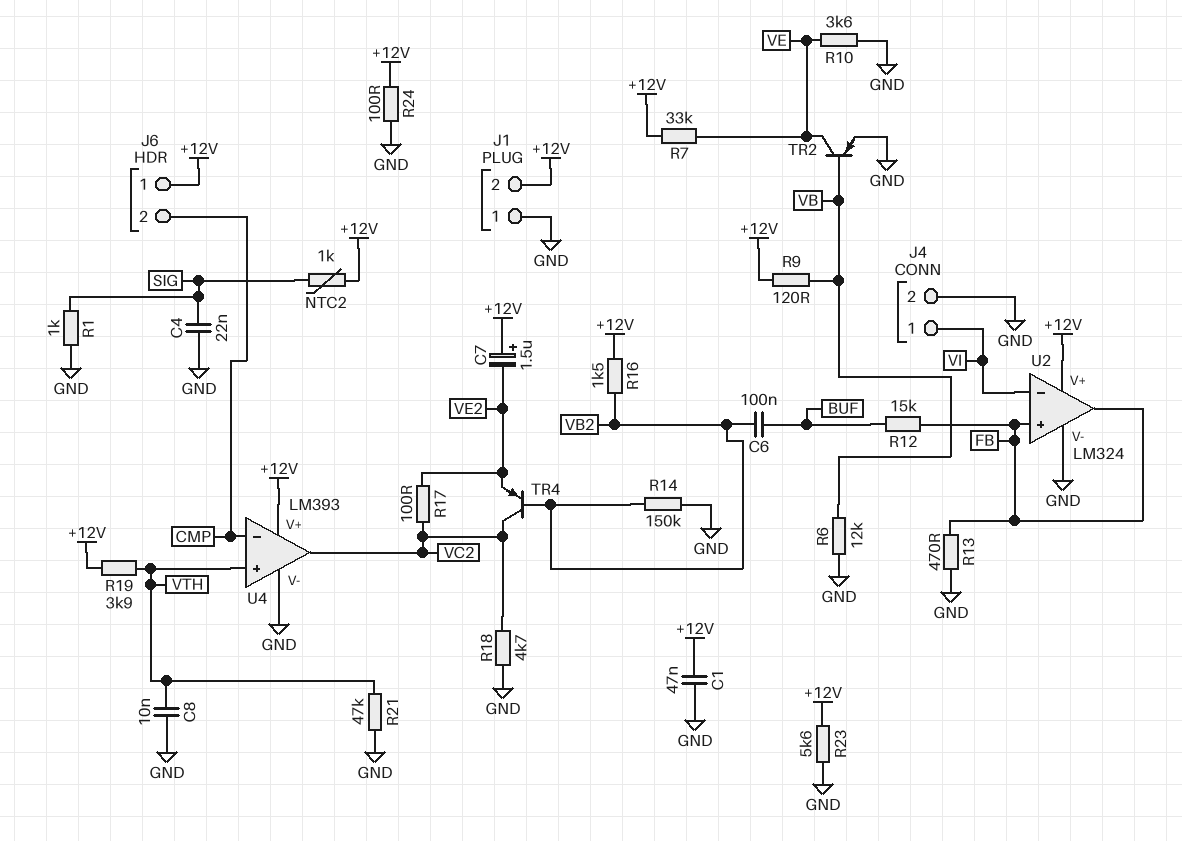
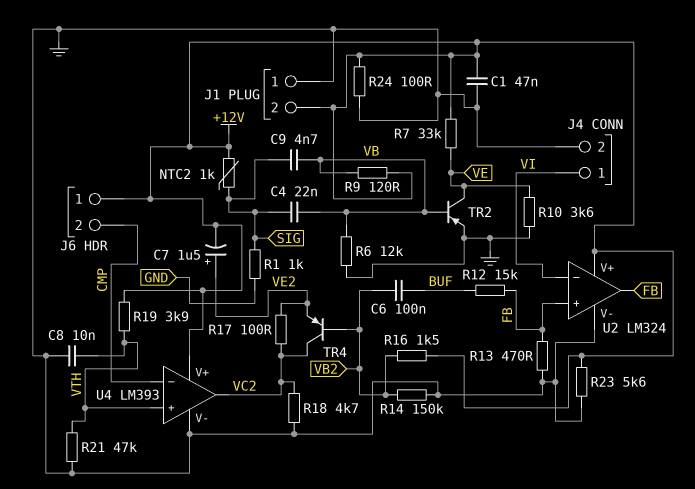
C4: 22nF (GND, SIG) -> 22nF (SIG, VB)
C7: 1.5uF (plus +12V, minus VE2) -> 1.5uF (plus VE2, minus +12V)
C9: none -> 4.7nF (SIG, VB)

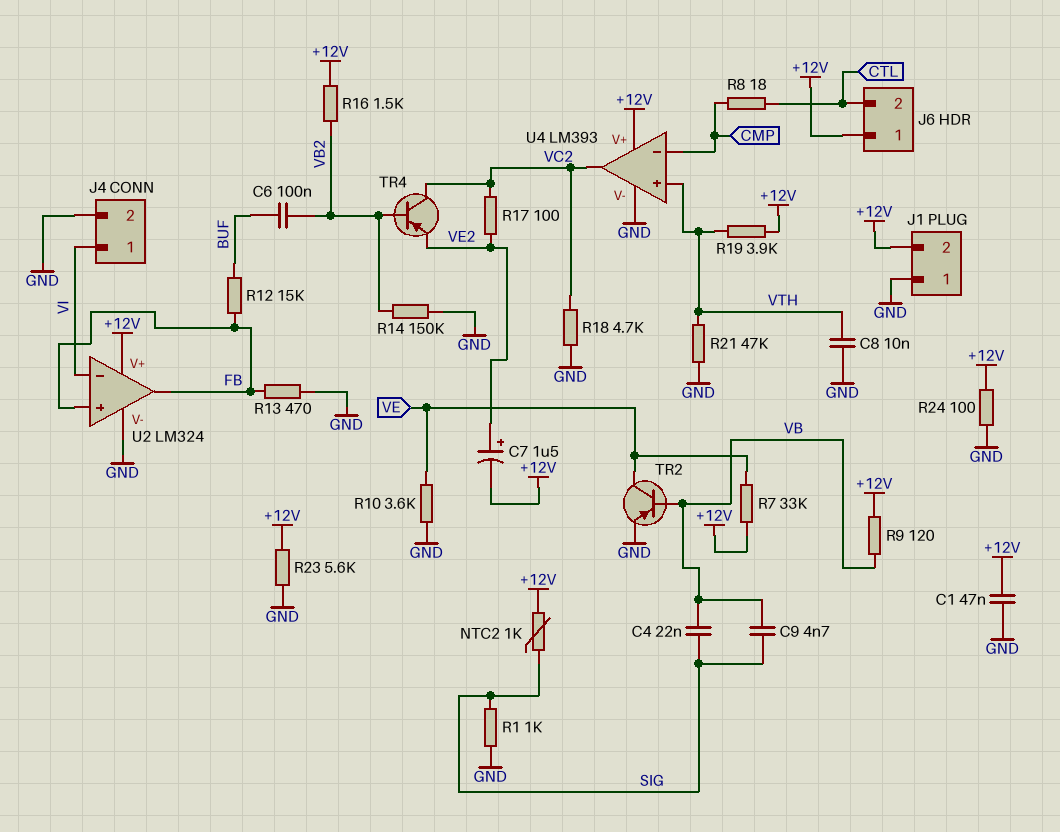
J6 pin 2: CMP -> CTL
R6: 12k (GND, VB) -> none
R8: none -> 18 (CMP, CTL)

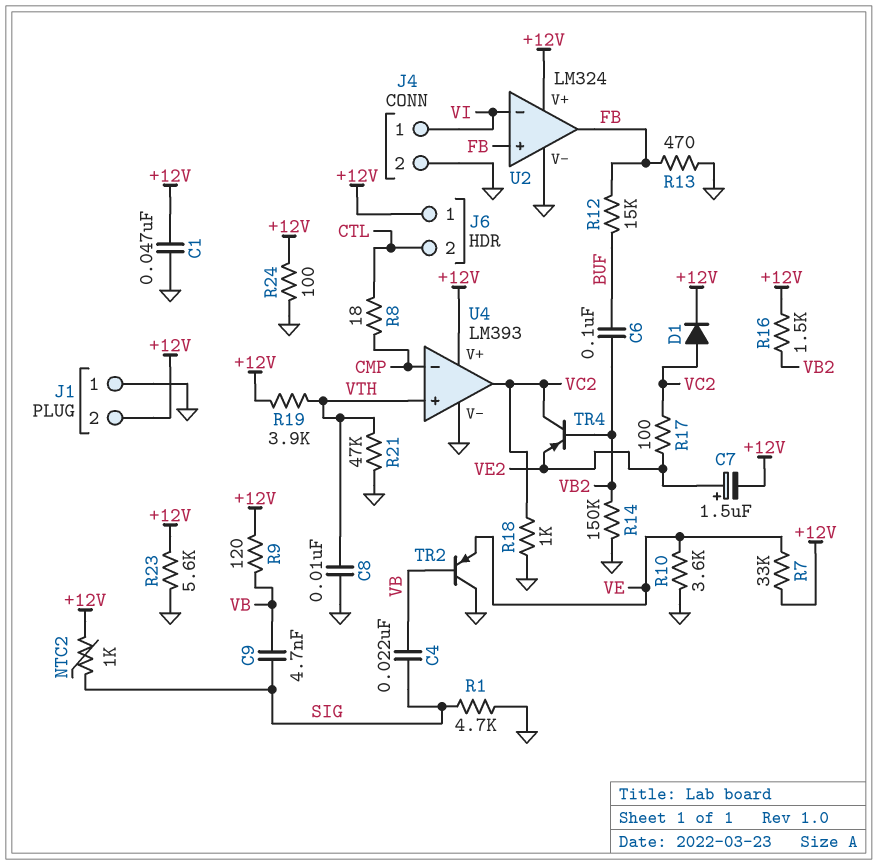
D1: none -> diode (A VC2, K +12V)
R1: 1k (GND, SIG) -> 4.7k (GND, SIG)
R18: 4.7k (GND, VC2) -> 1k (GND, VC2)
TR2: PNP (B VB, C VE, E GND) -> PNP (B VB, C GND, E VE)

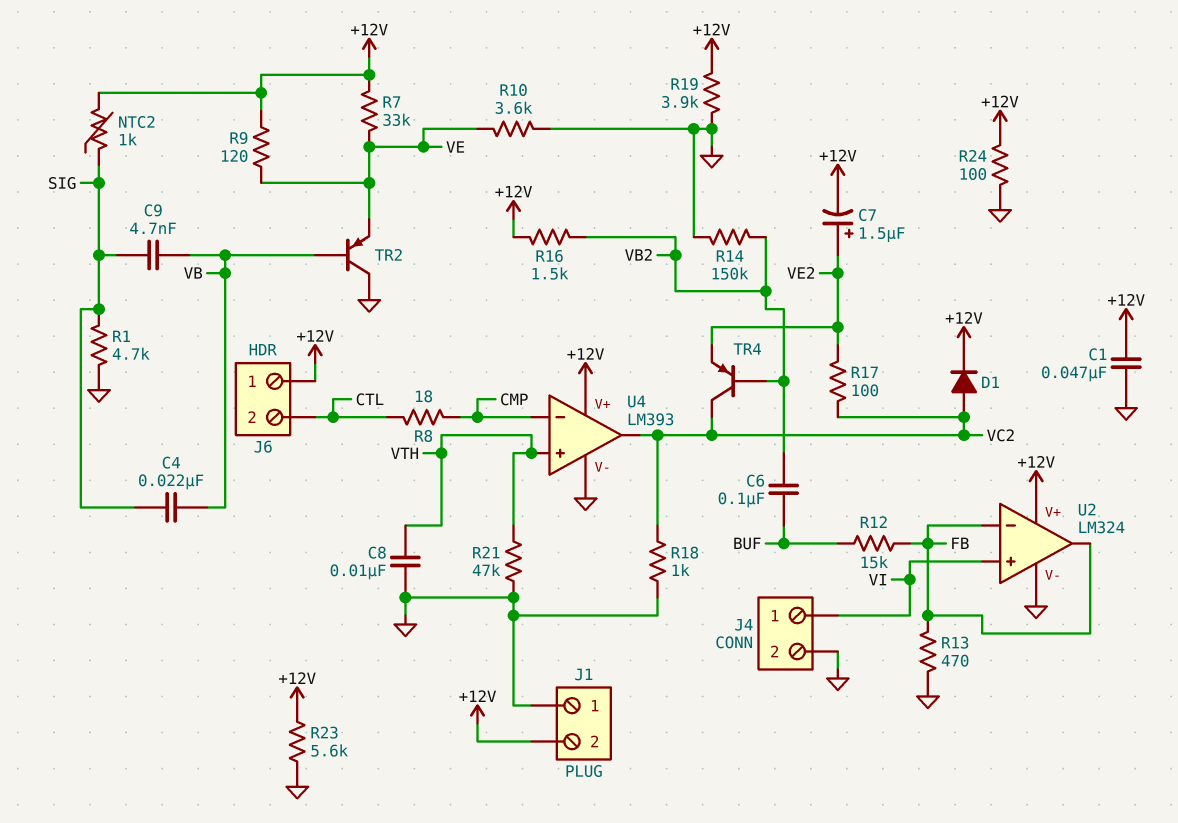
R9: 120 (+12V, VB) -> 120 (+12V, VE)
R19: 3.9k (+12V, VTH) -> 3.9k (+12V, GND)
U2 pin in+: FB -> VI
U2 pin in-: VI -> FB

